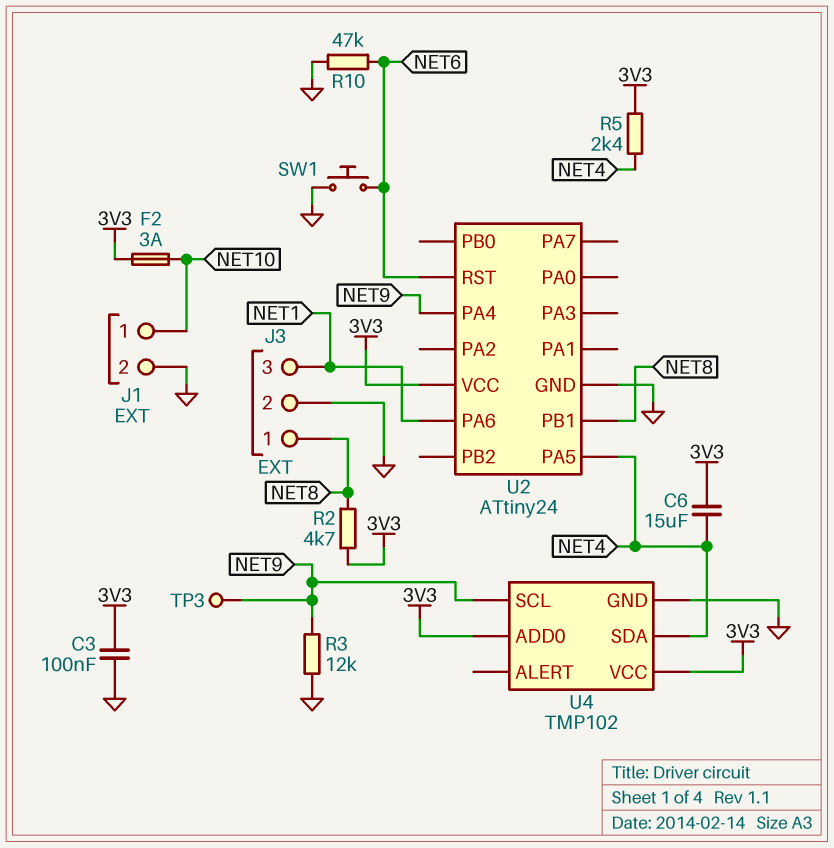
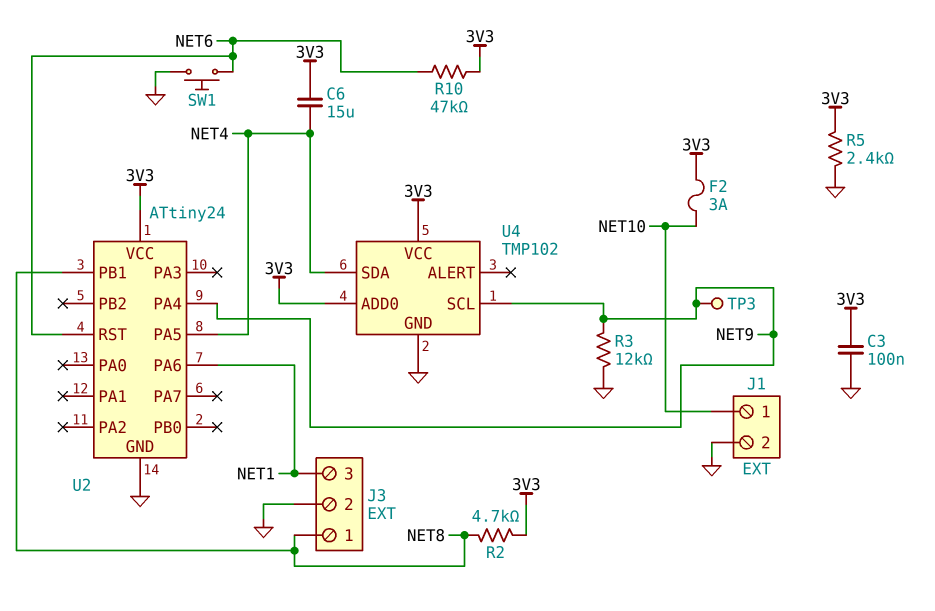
R5: 2.4k (3V3, NET4) -> 2.4k (3V3, GND)
R10: 47k (GND, NET6) -> 47k (3V3, NET6)

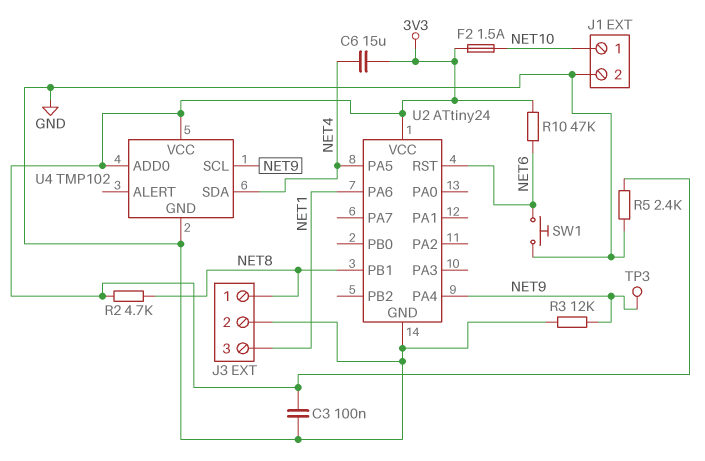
F2: 3A (3V3, NET10) -> 1.5A (3V3, NET10)

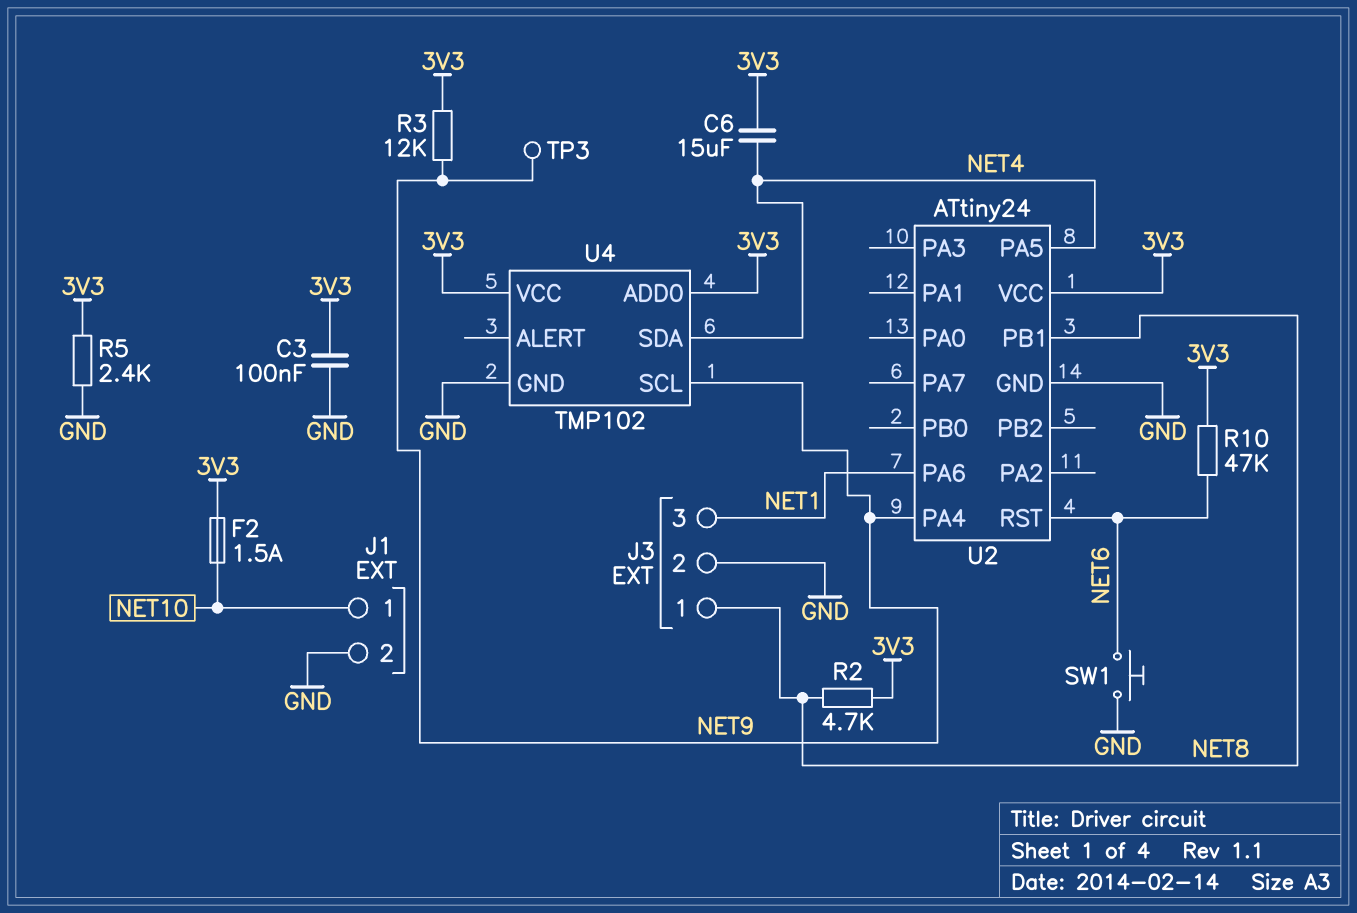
R3: 12k (GND, NET9) -> 12k (3V3, NET9)

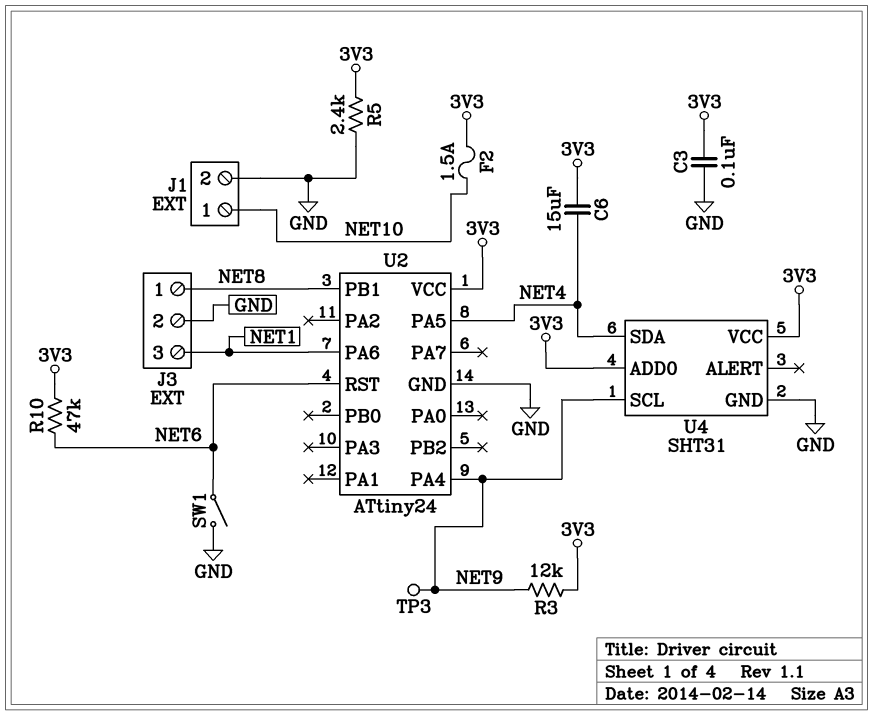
R2: 4.7k (3V3, NET8) -> none
SW1: button (GND, NET6) -> switch (GND, NET6)
U4: TMP102 -> SHT31

